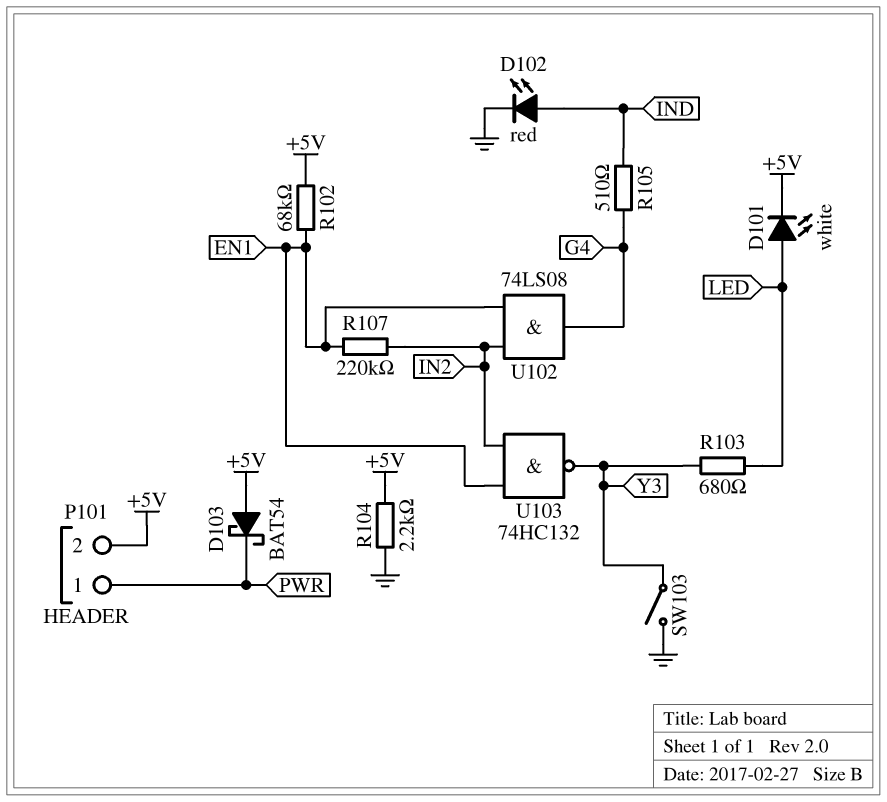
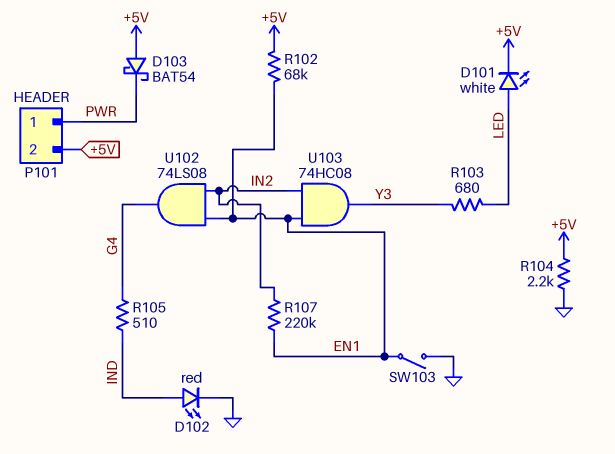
SW103: switch (GND, Y3) -> switch (EN1, GND)
U103: NAND 74HC132 (in EN1, in IN2, out Y3) -> AND 74HC08 (in EN1, in IN2, out Y3)

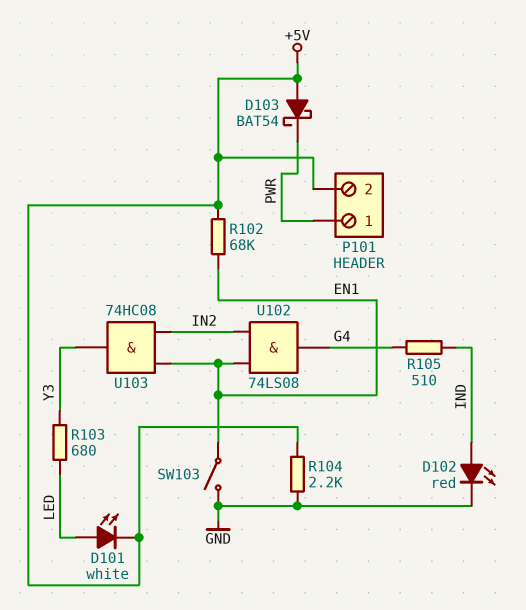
R107: 220k (EN1, IN2) -> none

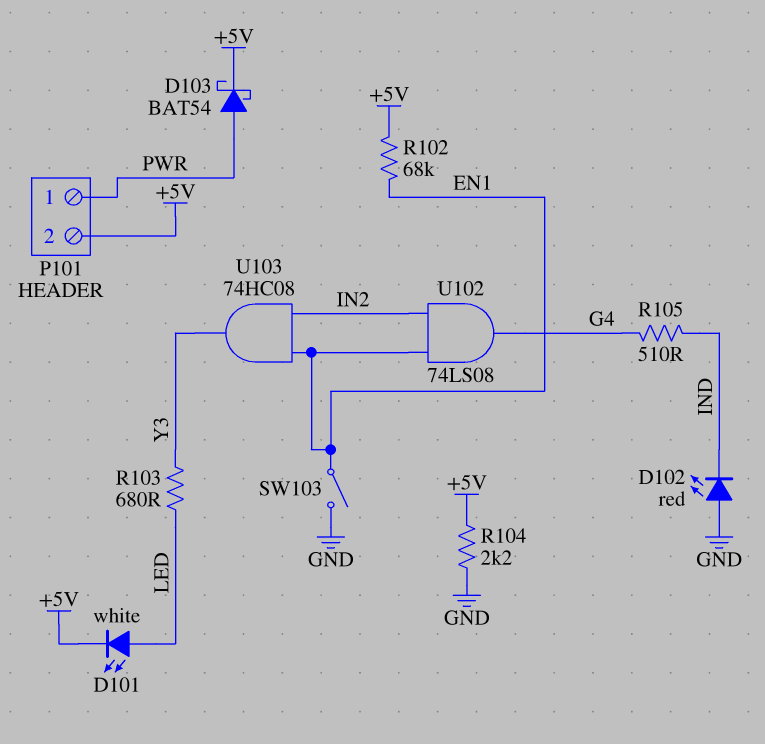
D102: LED red (A IND, K GND) -> LED red (A GND, K IND)
D103: schottky BAT54 (A +5V, K PWR) -> schottky BAT54 (A PWR, K +5V)

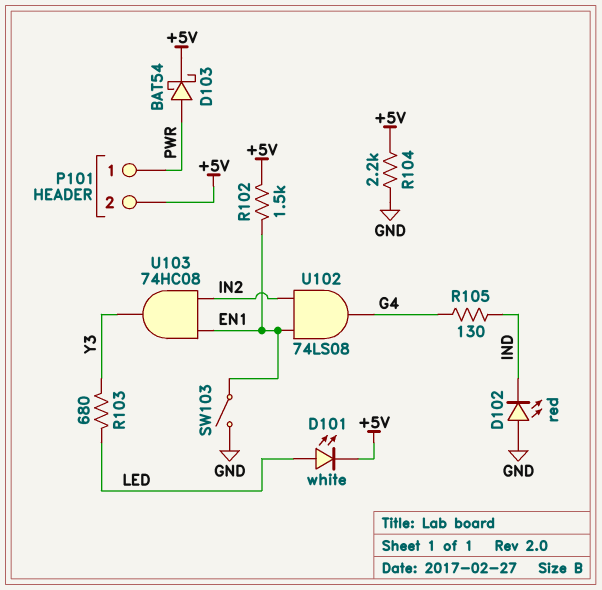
R102: 68k (+5V, EN1) -> 1.5k (+5V, EN1)
R105: 510 (G4, IND) -> 130 (G4, IND)

